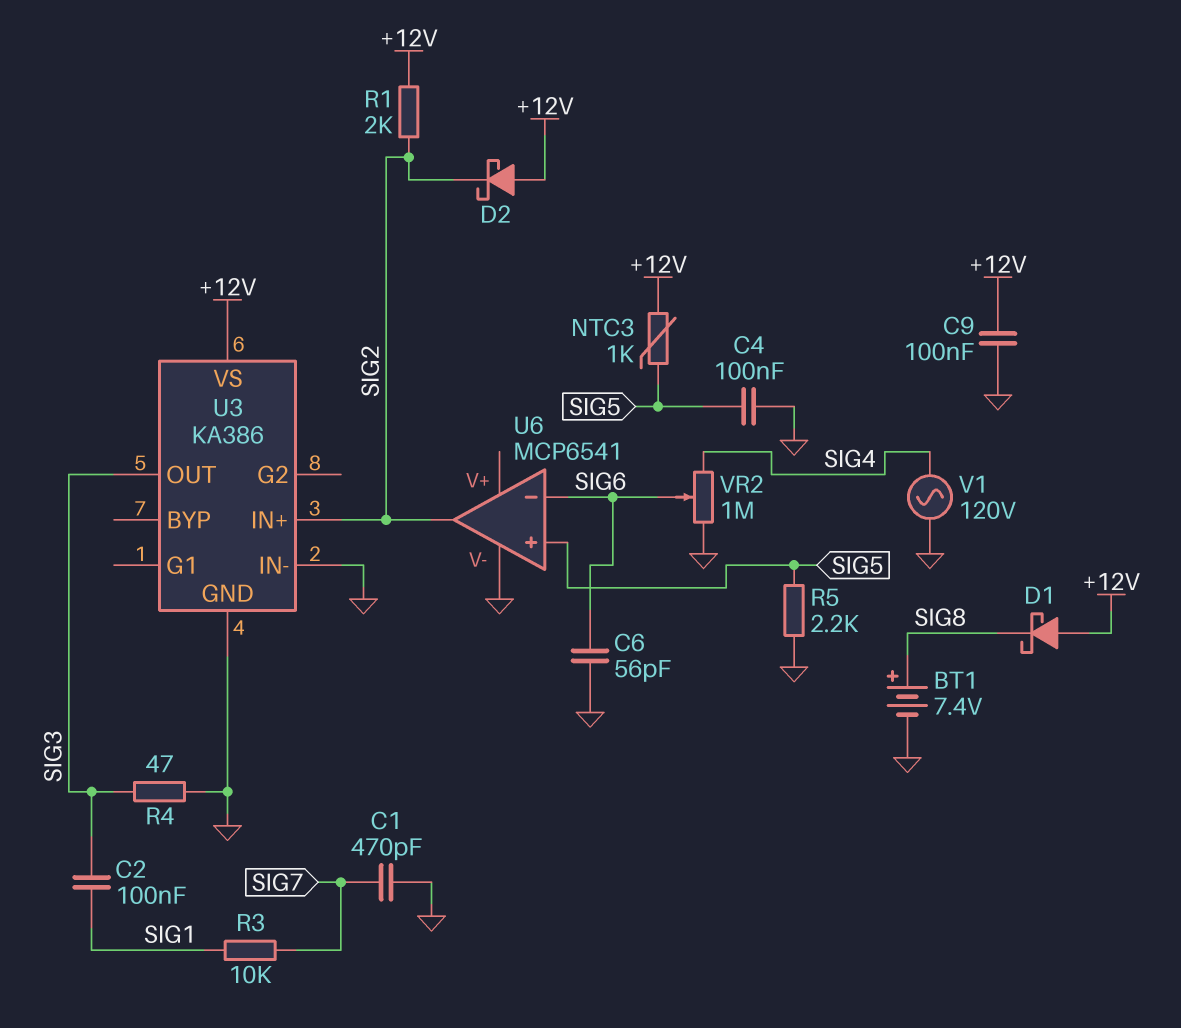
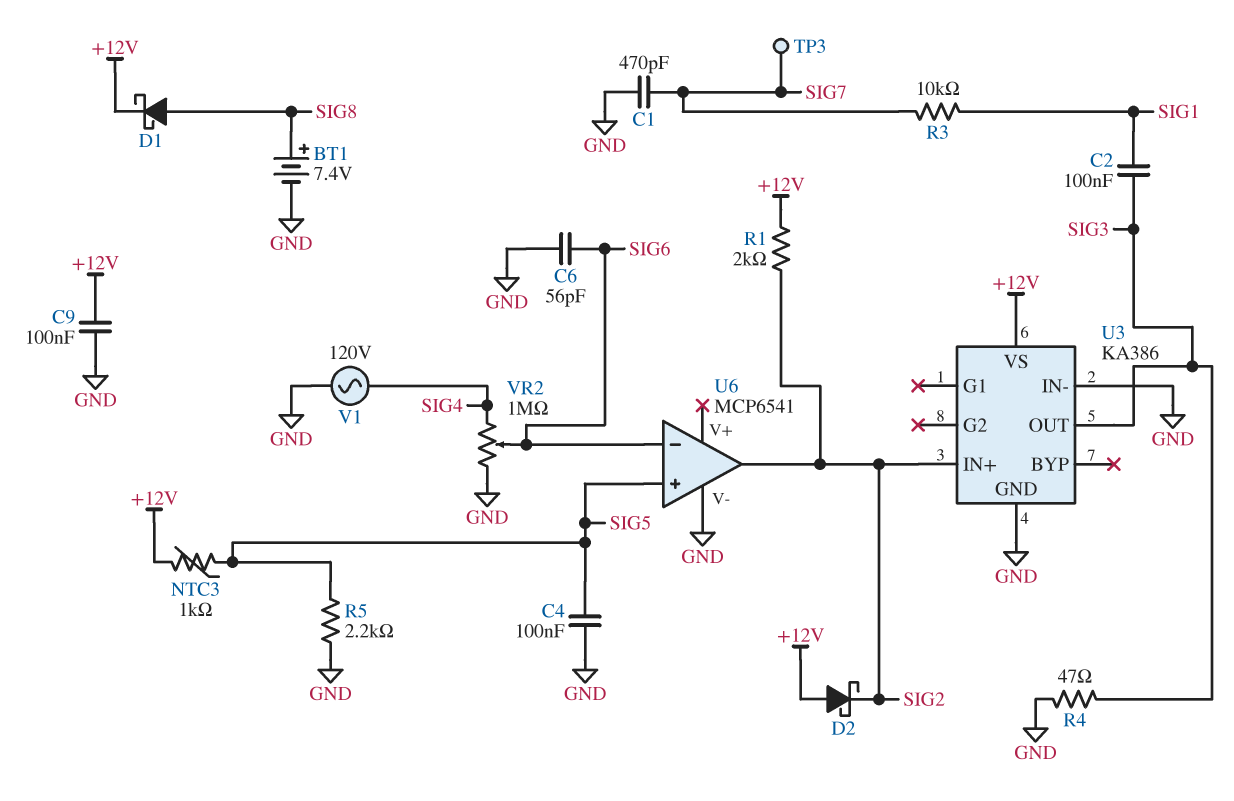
D1: schottky (A +12V, K SIG8) -> schottky (A SIG8, K +12V)
TP3: none -> test point (SIG7)

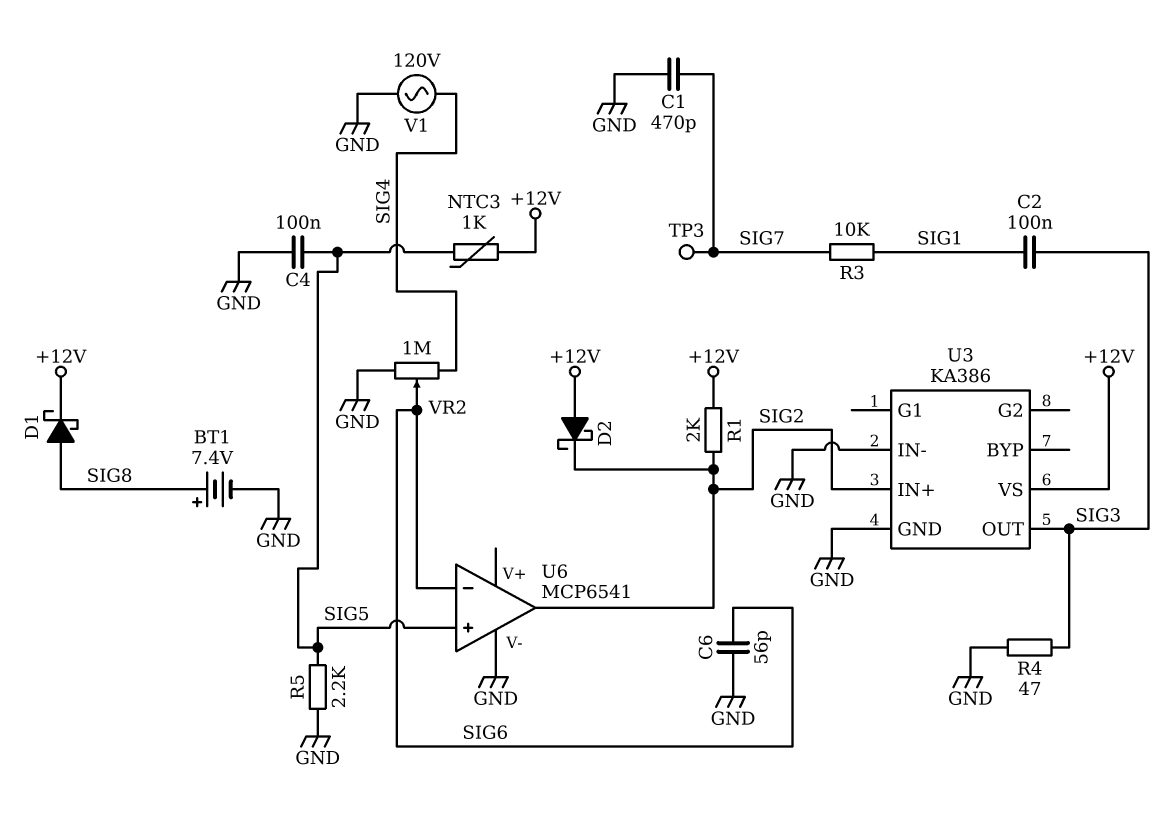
C9: 100nF (+12V, GND) -> none

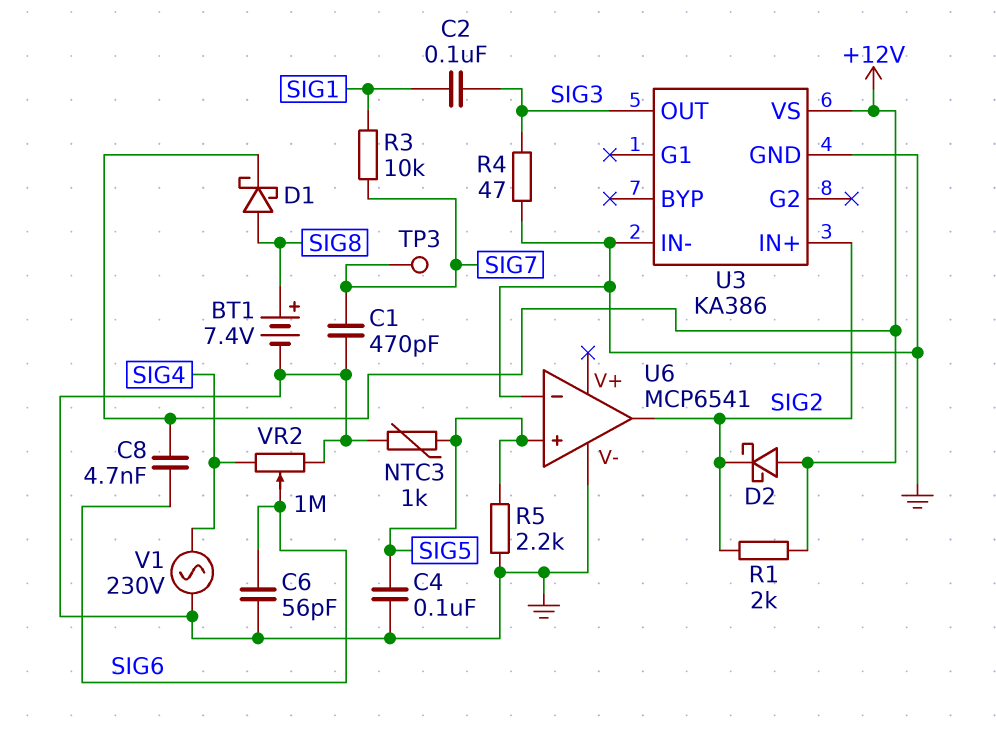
C8: none -> 4.7nF (+12V, SIG6)
NTC3: 1k (+12V, SIG5) -> 1k (GND, SIG5)
U6 pin in-: SIG6 -> GND
V1: AC 120V (GND, SIG4) -> AC 230V (GND, SIG4)

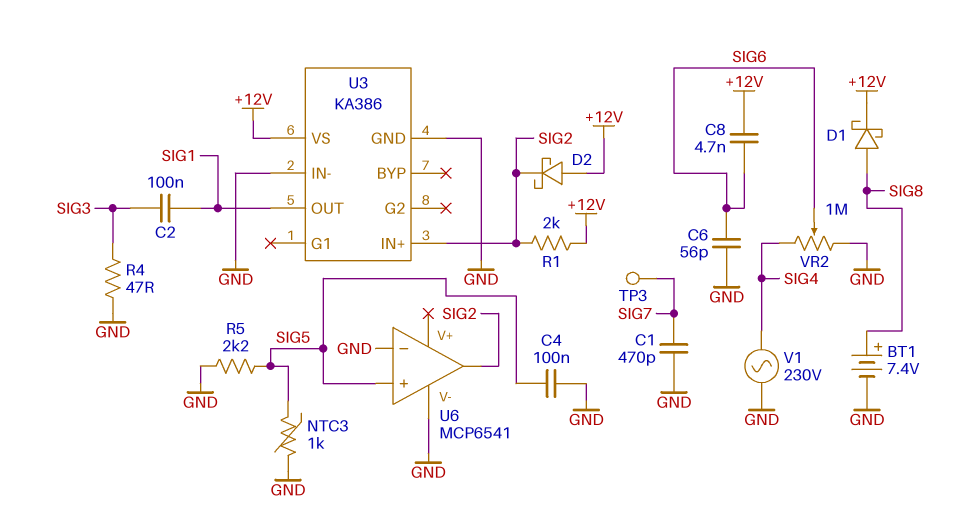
R3: 10k (SIG1, SIG7) -> none
U3 pin OUT: SIG3 -> SIG1

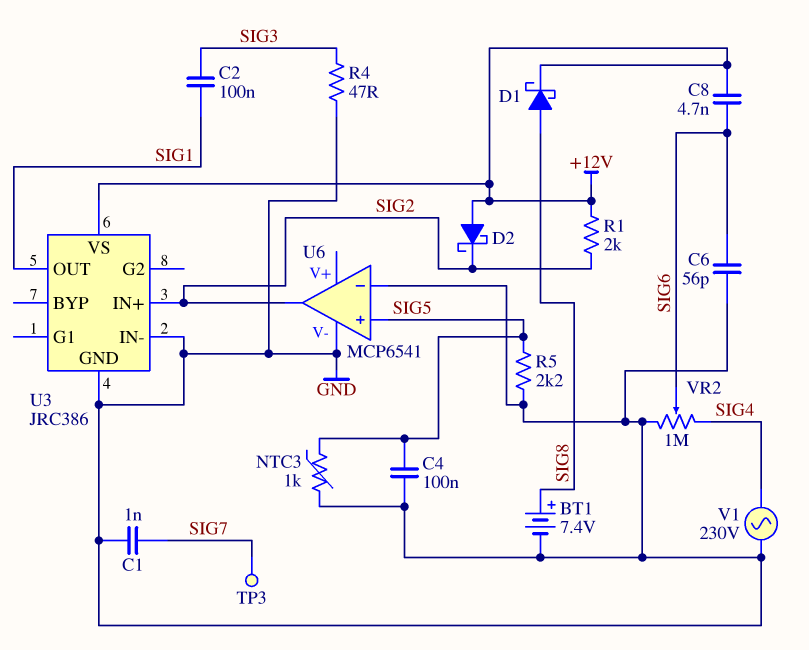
C1: 470pF (GND, SIG7) -> 1nF (GND, SIG7)
U3: KA386 -> JRC386

